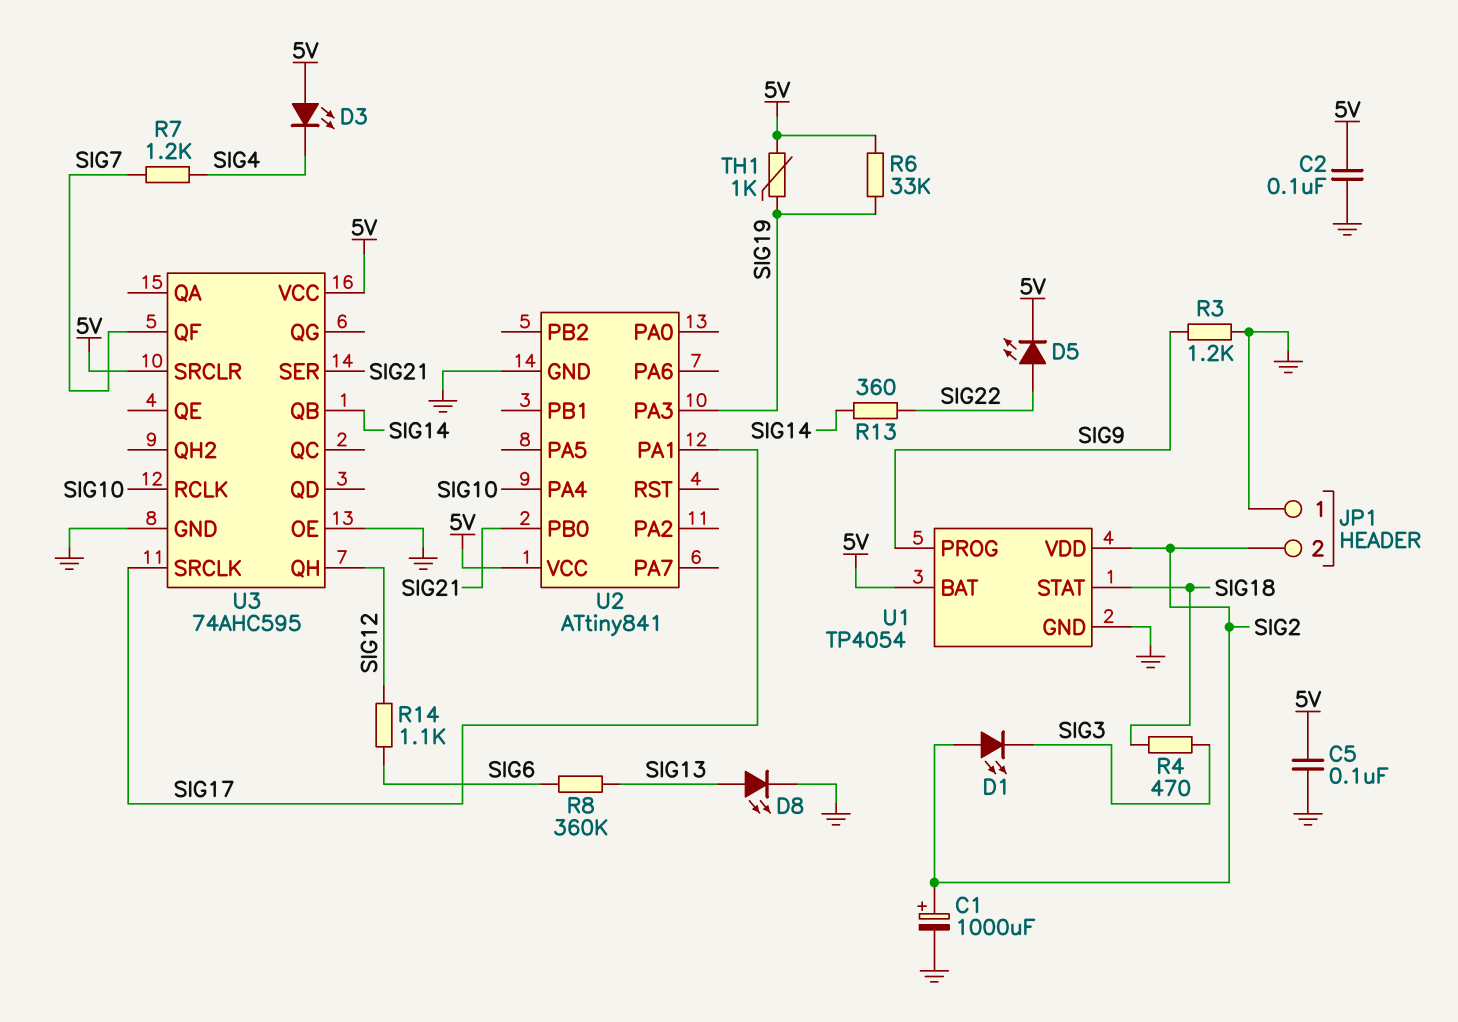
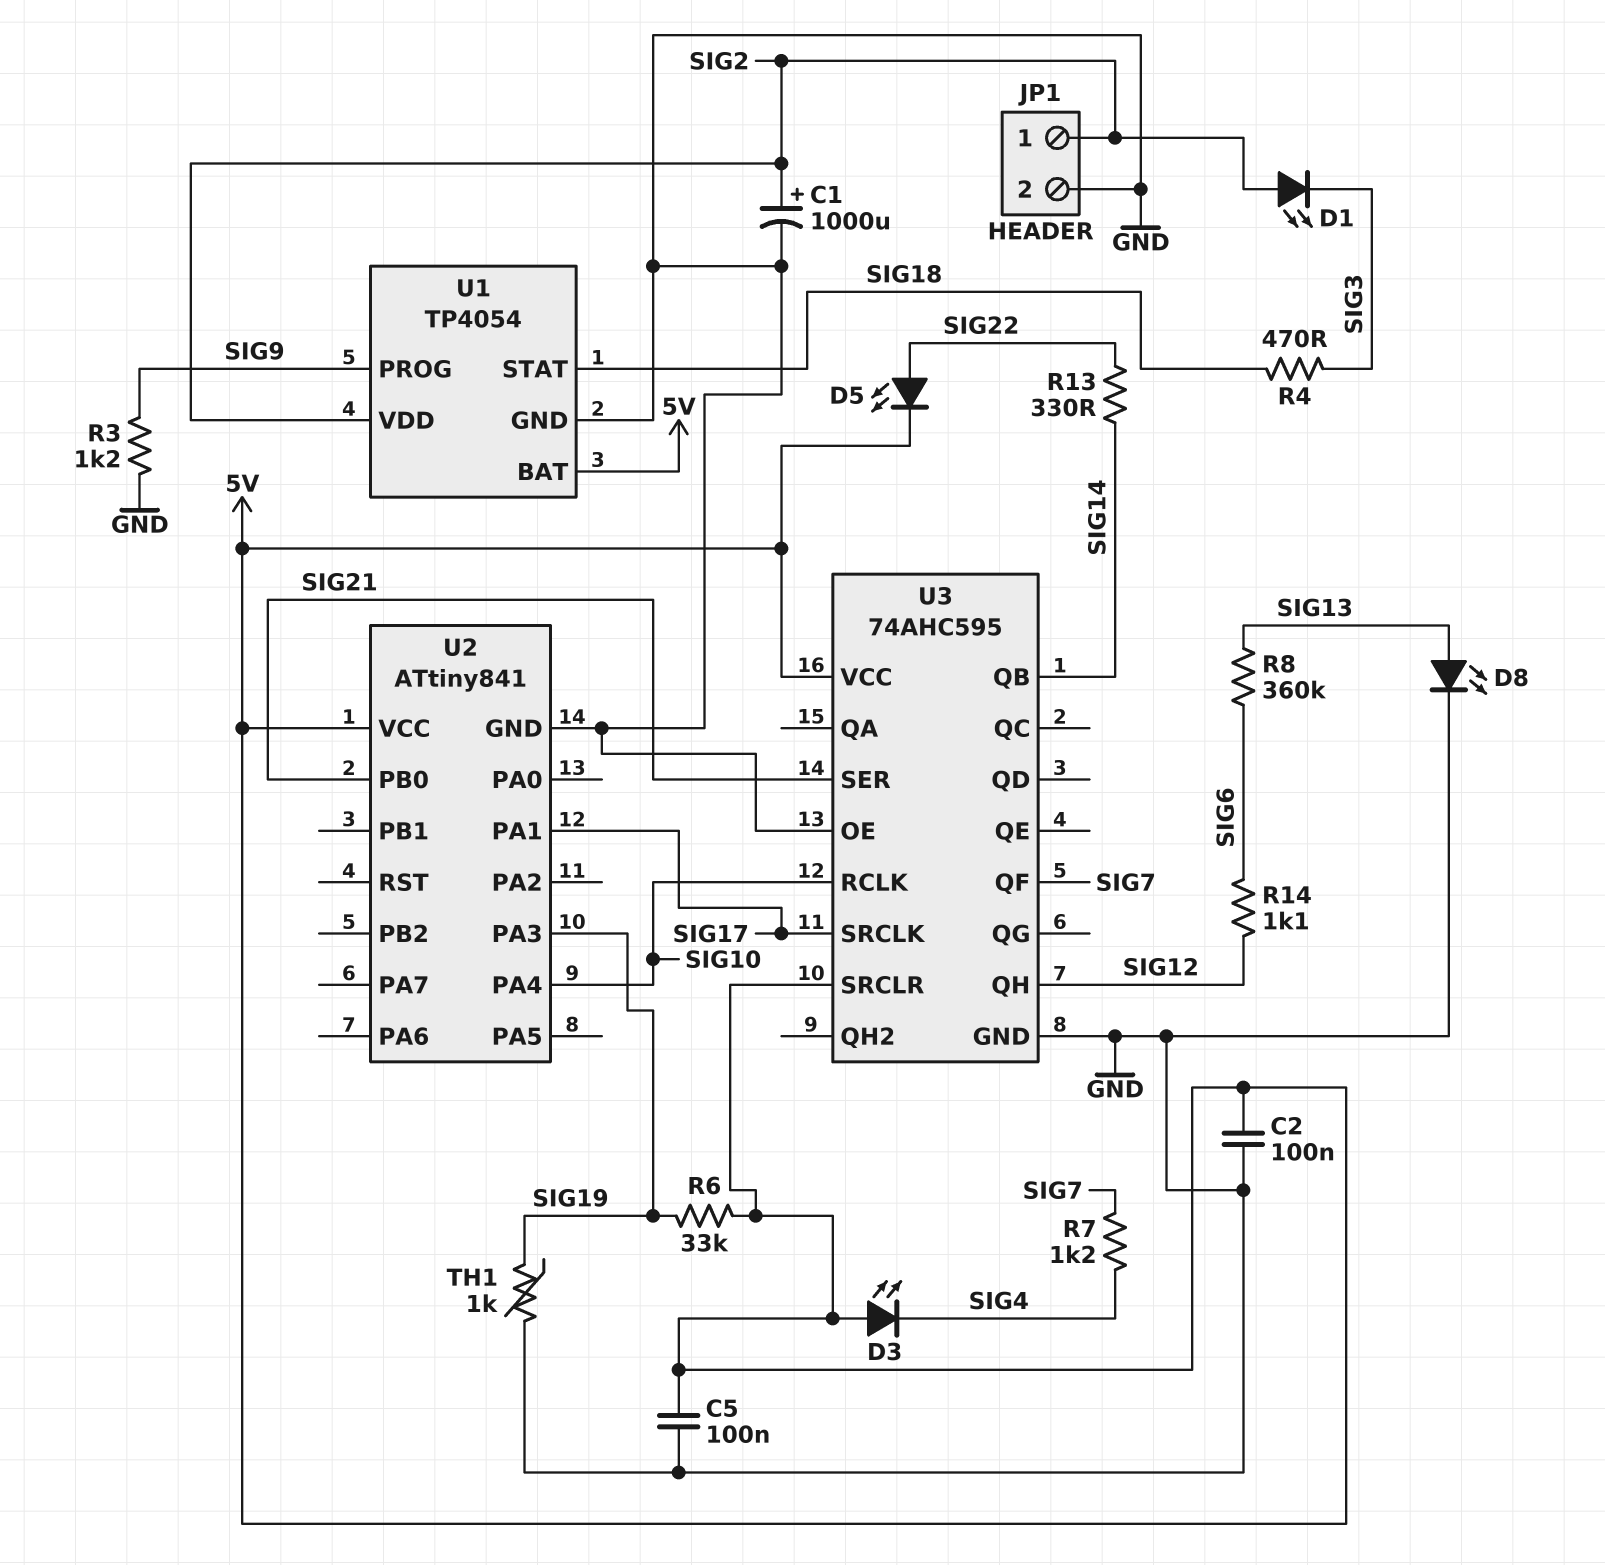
JP1 pin 1: GND -> SIG2
JP1 pin 2: SIG2 -> GND
R13: 360 (SIG14, SIG22) -> 330 (SIG14, SIG22)
TH1: 1k (5V, SIG19) -> 1k (GND, SIG19)

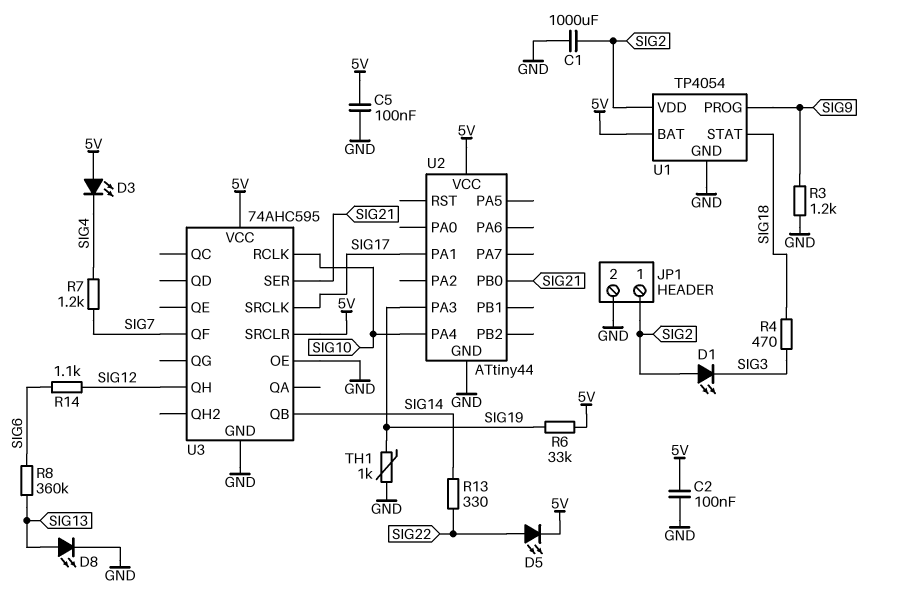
C1: 1000uF (plus SIG2, minus GND) -> 1000uF (GND, SIG2)
U2: ATtiny841 -> ATtiny44

